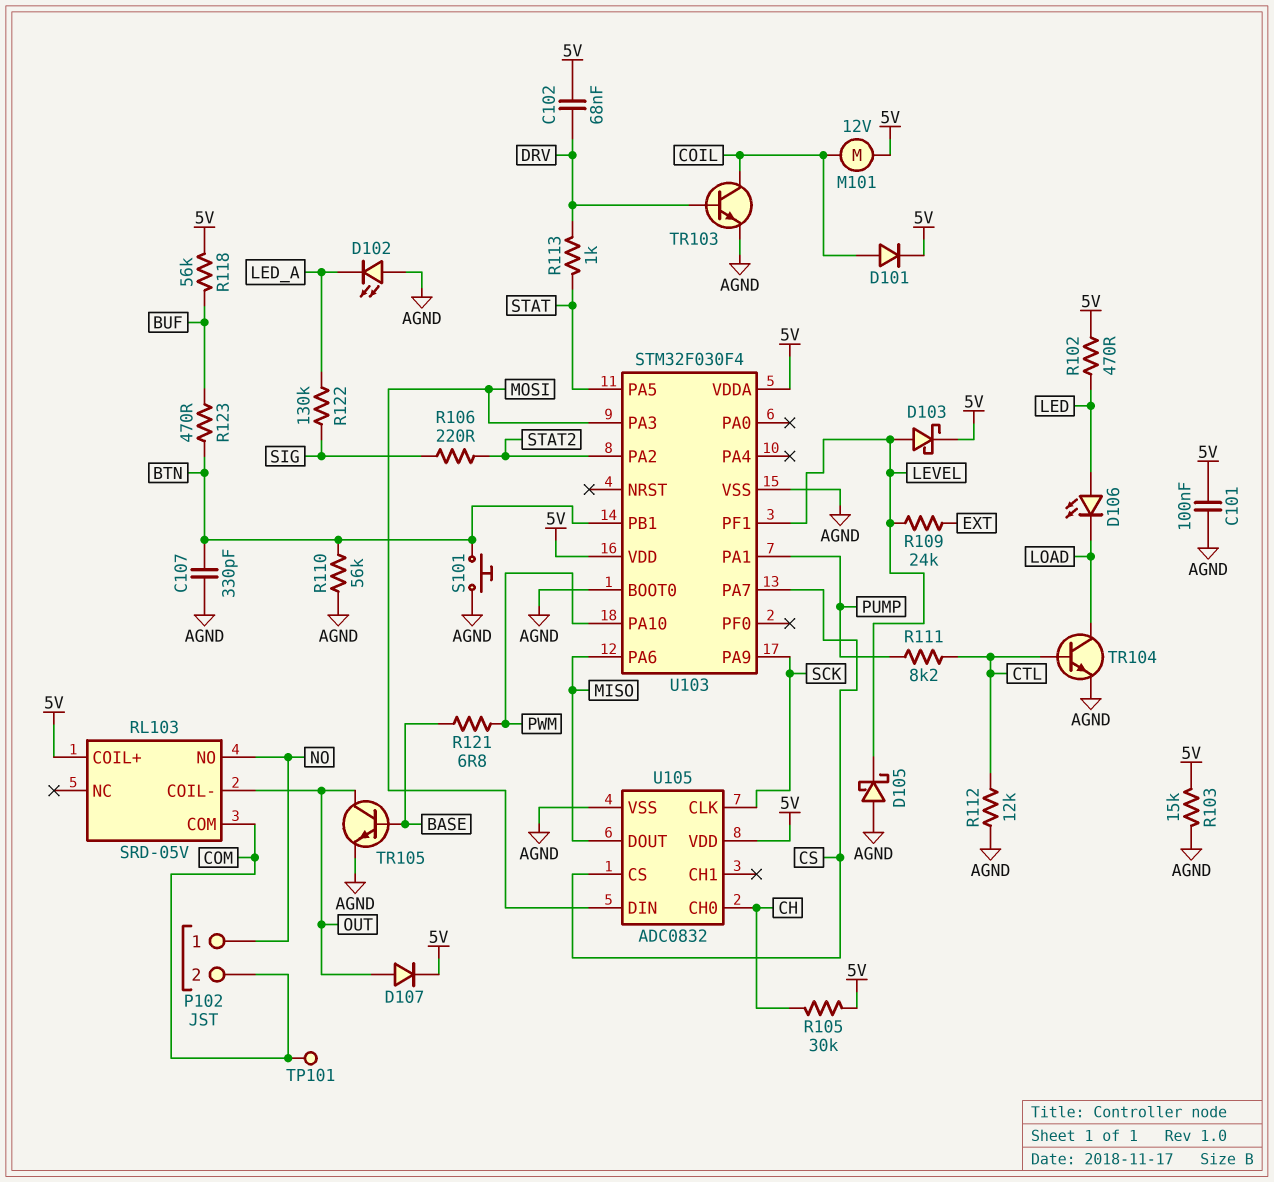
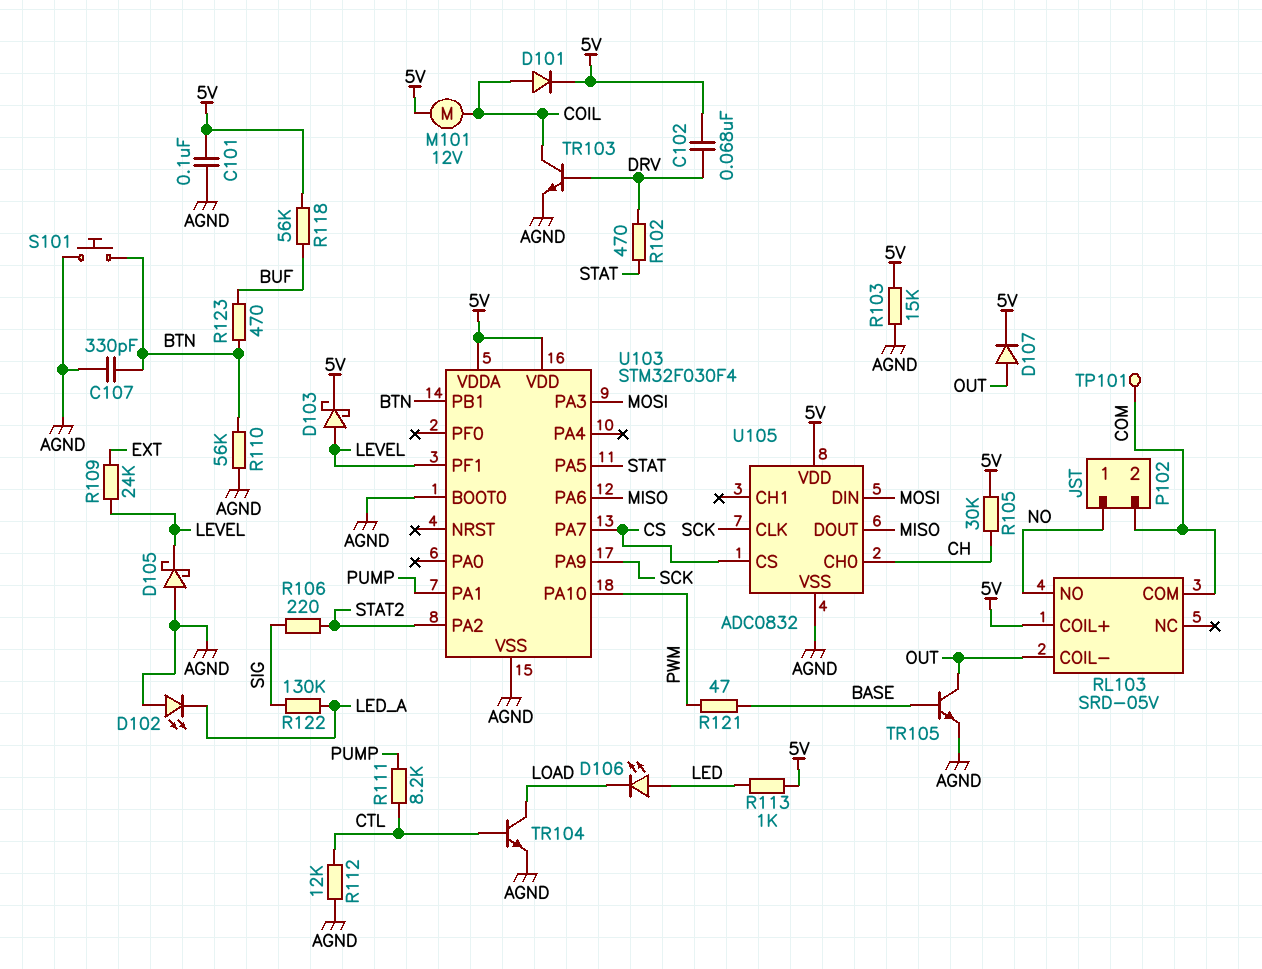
R102: 470 (5V, LED) -> 470 (DRV, STAT)
R113: 1k (DRV, STAT) -> 1k (5V, LED)
R121: 6.8 (BASE, PWM) -> 47 (BASE, PWM)

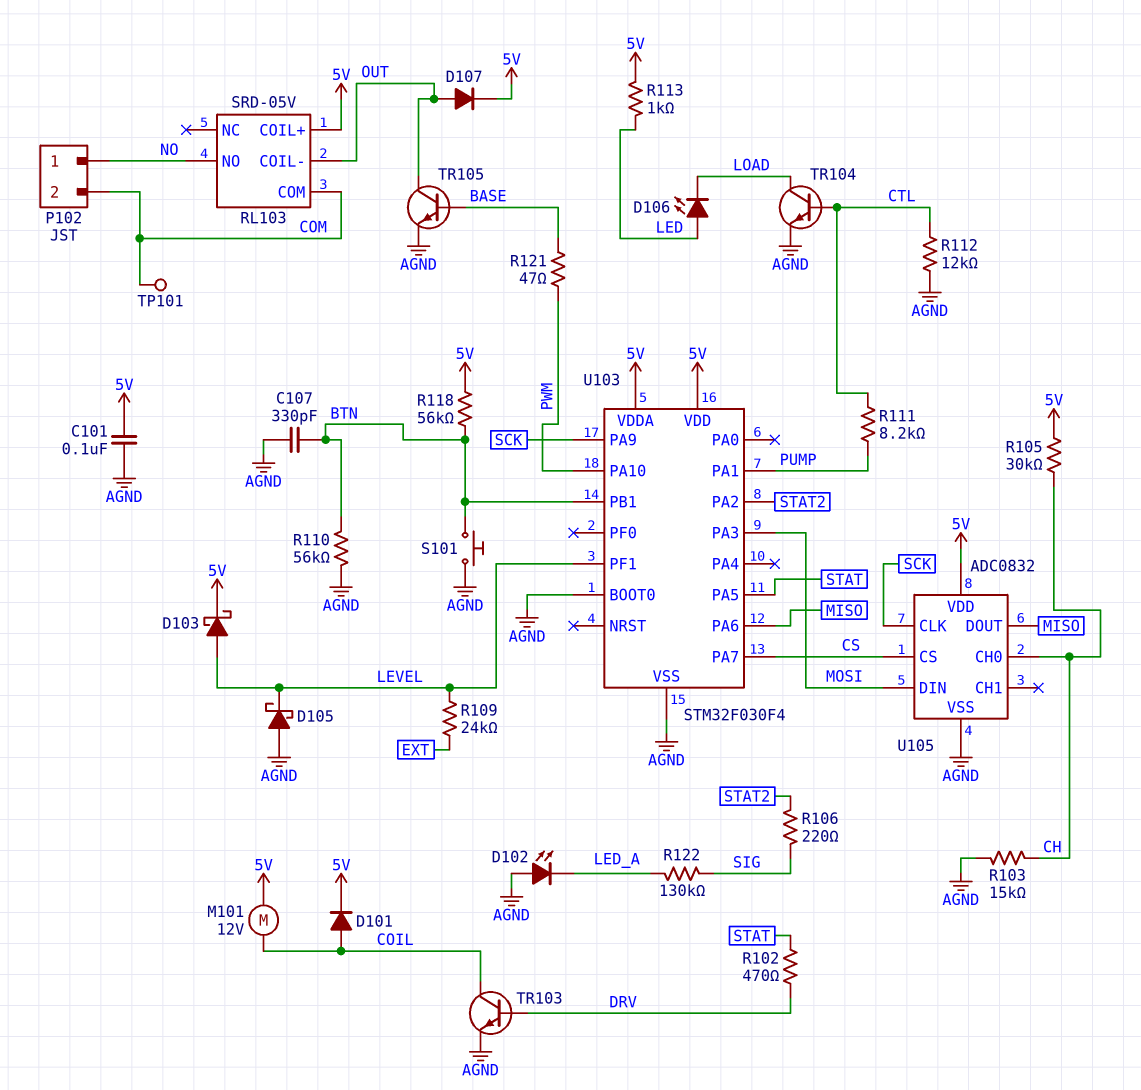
C102: 68nF (5V, DRV) -> none
R103: 15k (5V, AGND) -> 15k (AGND, CH)
R118: 56k (5V, BUF) -> 56k (5V, BTN)
R123: 470 (BTN, BUF) -> none

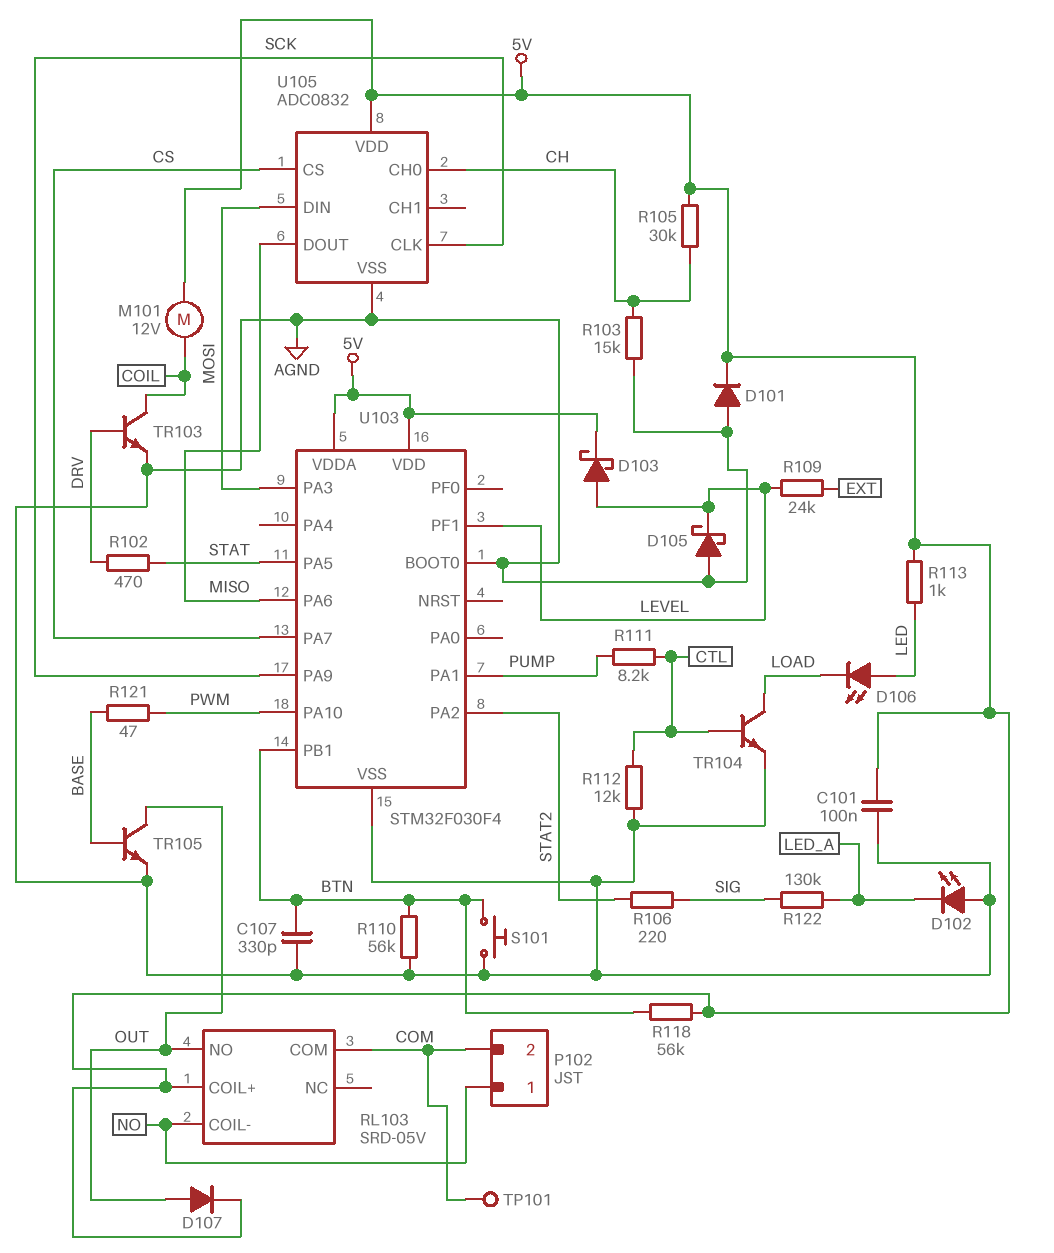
D101: diode (A COIL, K 5V) -> diode (A AGND, K 5V)
RL103 pin COIL-: OUT -> NO
RL103 pin NO: NO -> OUT

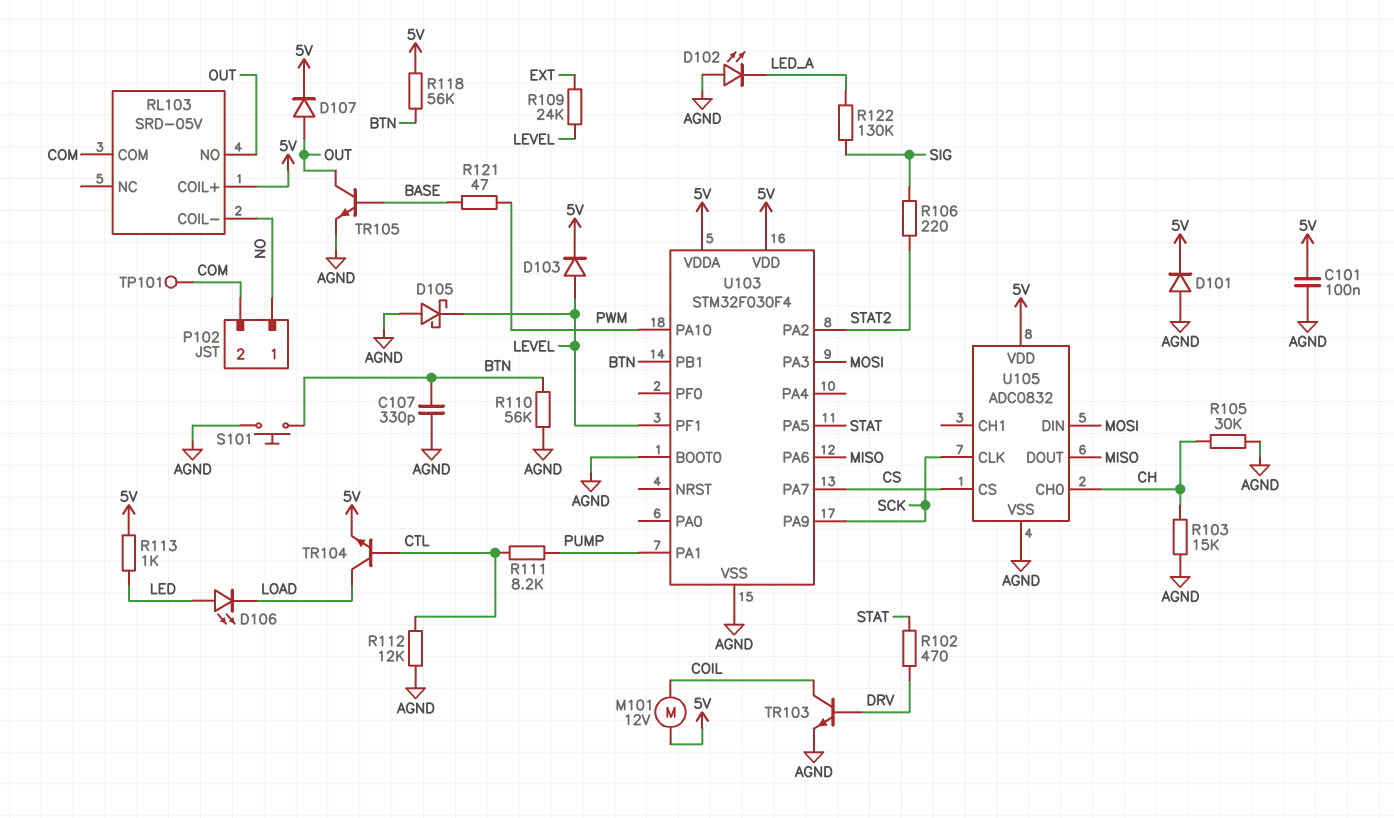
D103: schottky (A LEVEL, K 5V) -> diode (A LEVEL, K 5V)
R105: 30k (5V, CH) -> 30k (AGND, CH)
TR104: NPN (B CTL, C LOAD, E AGND) -> NPN (B CTL, C LOAD, E 5V)

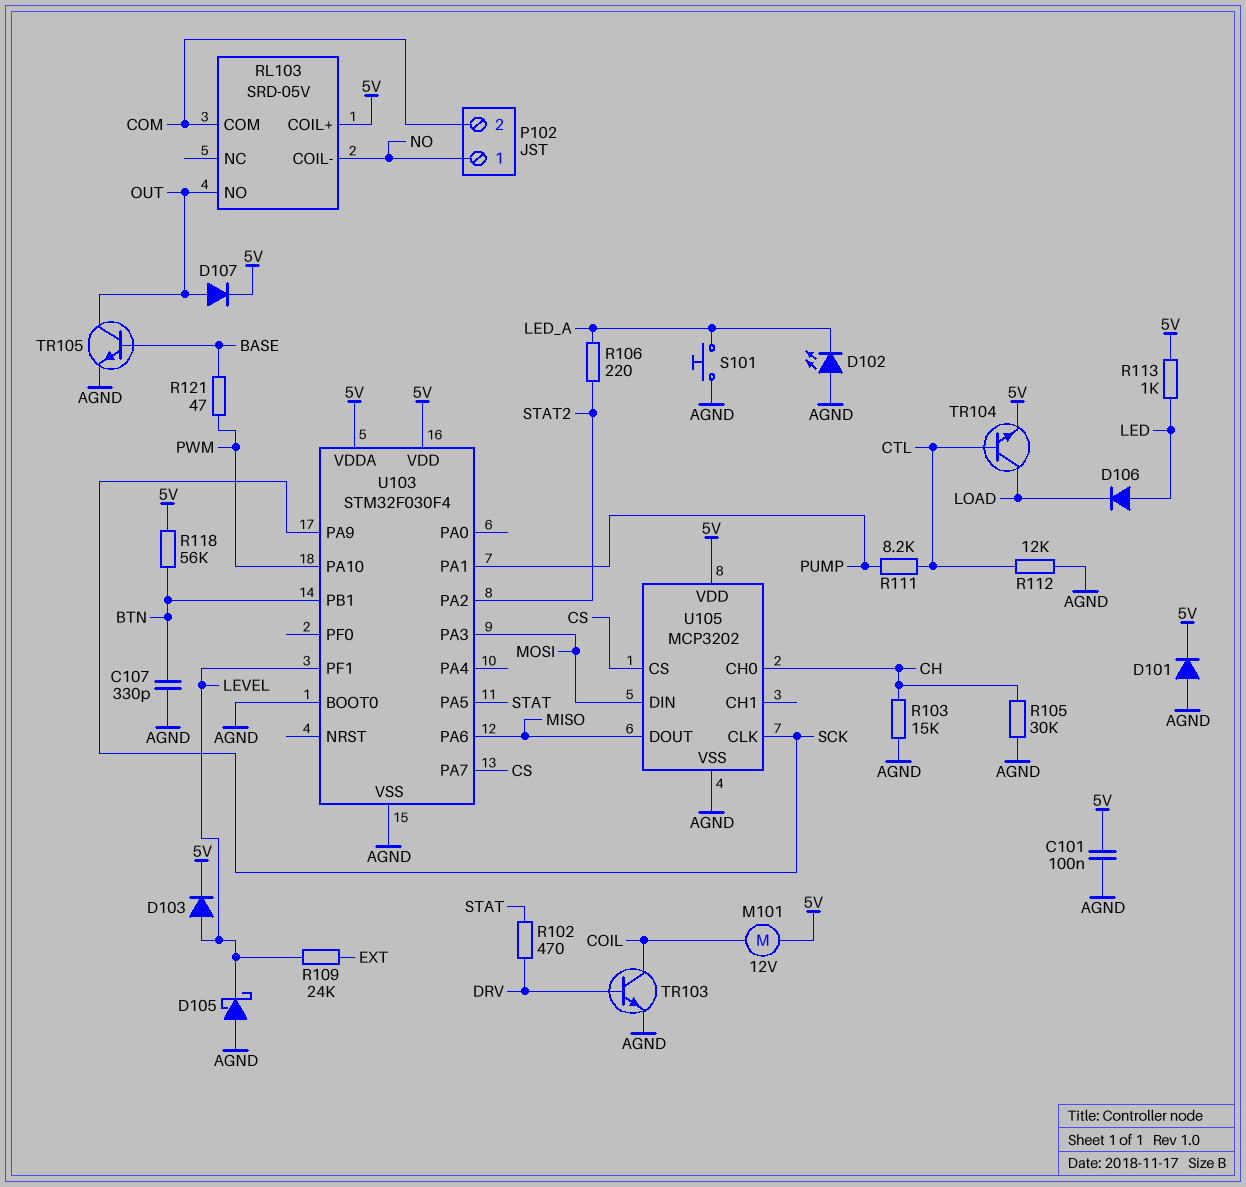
D106: LED (A LED, K LOAD) -> diode (A LED, K LOAD)
R106: 220 (SIG, STAT2) -> 220 (LED_A, STAT2)
R110: 56k (AGND, BTN) -> none
R122: 130k (LED_A, SIG) -> none
S101: button (AGND, BTN) -> button (AGND, LED_A)
TP101: test point (COM) -> none
U105: ADC0832 -> MCP3202

